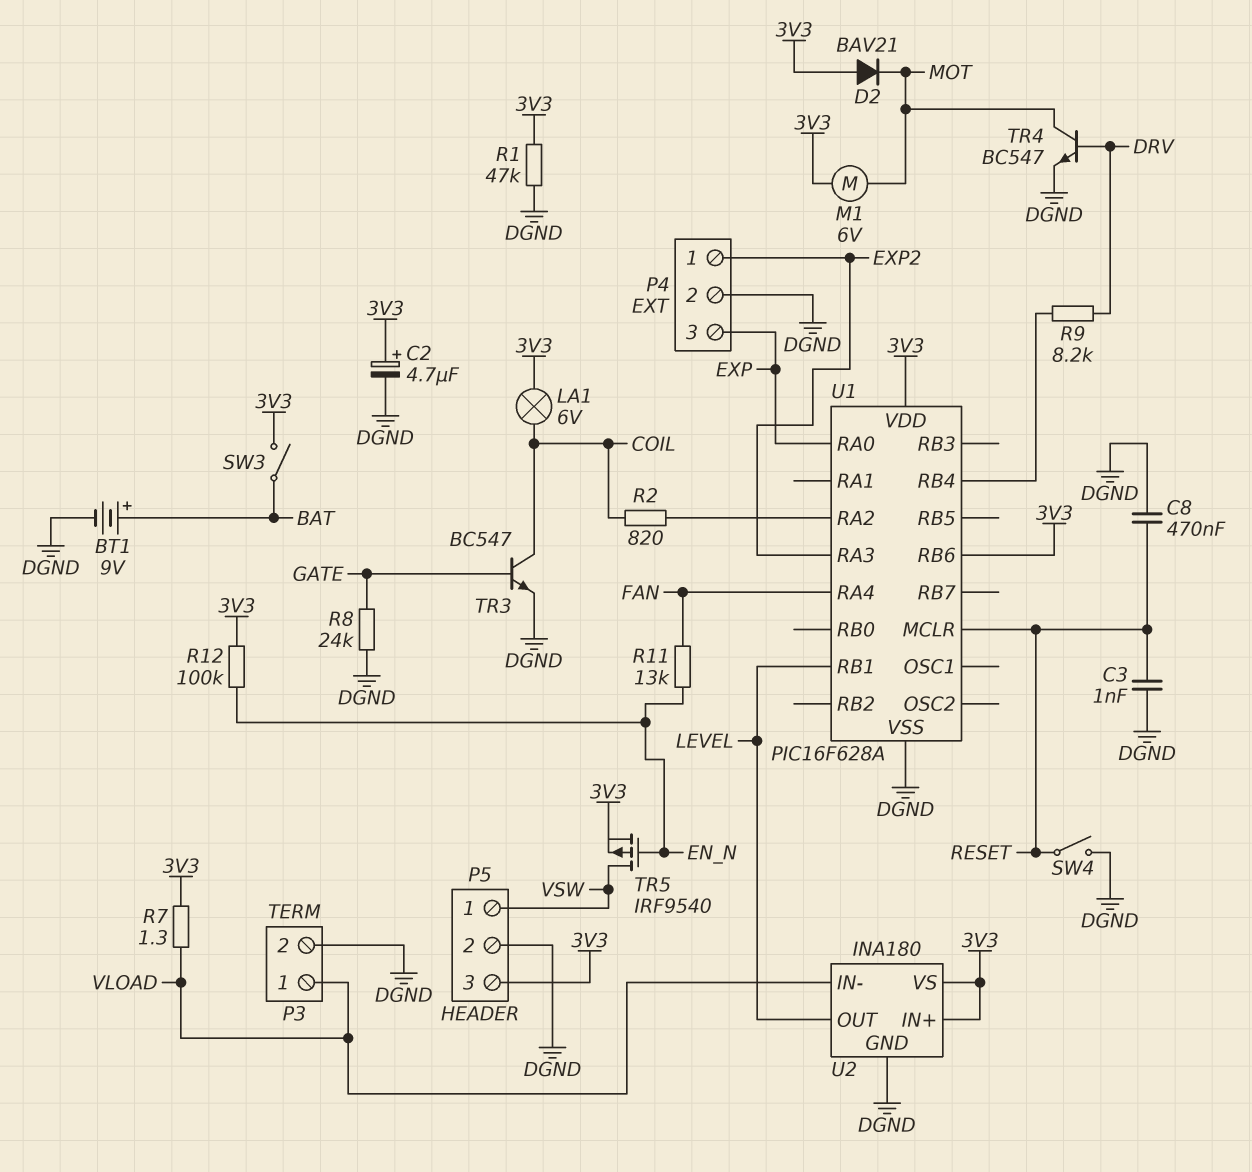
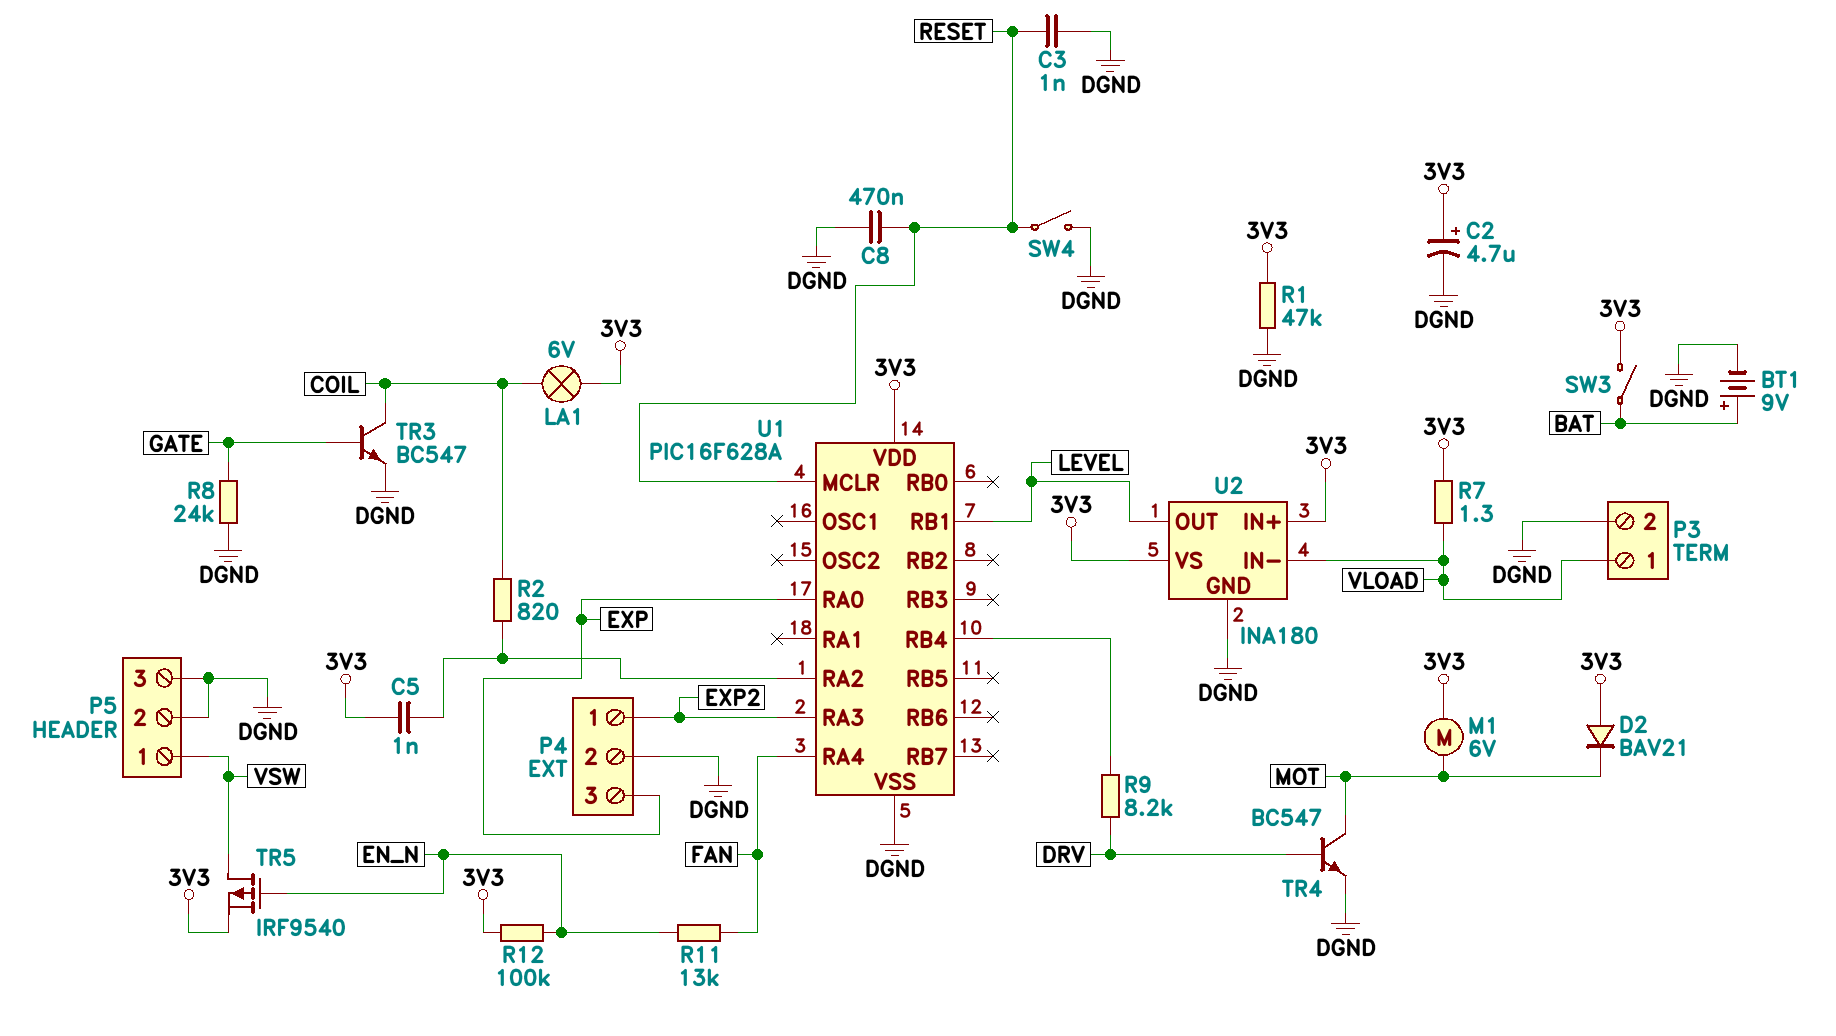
C5: none -> 1nF (3V3, U1/RA2)
P5 pin 3: 3V3 -> DGND
U1 pin RB6: 3V3 -> none

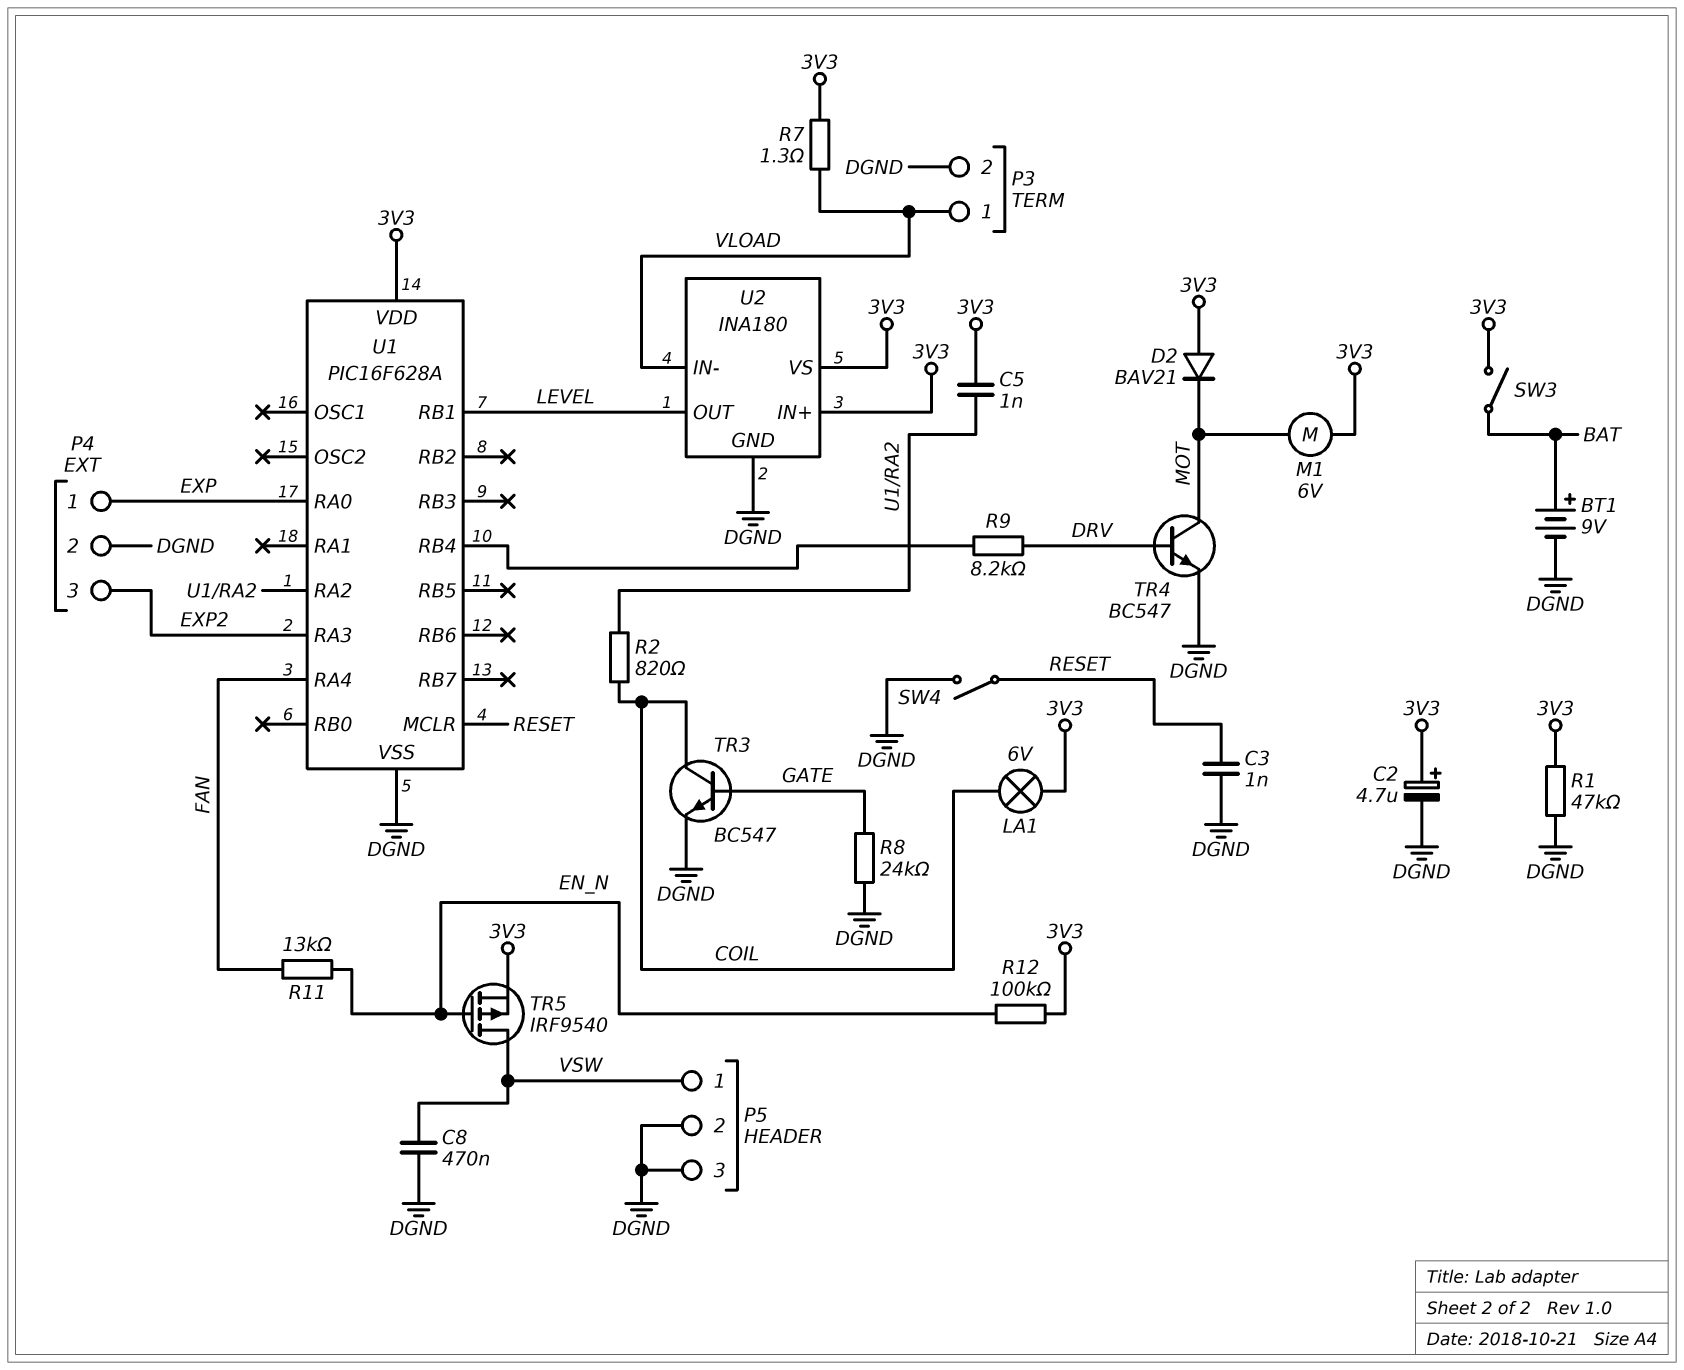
C8: 470nF (DGND, RESET) -> 470nF (DGND, VSW)
P4 pin 1: EXP2 -> EXP
P4 pin 3: EXP -> EXP2

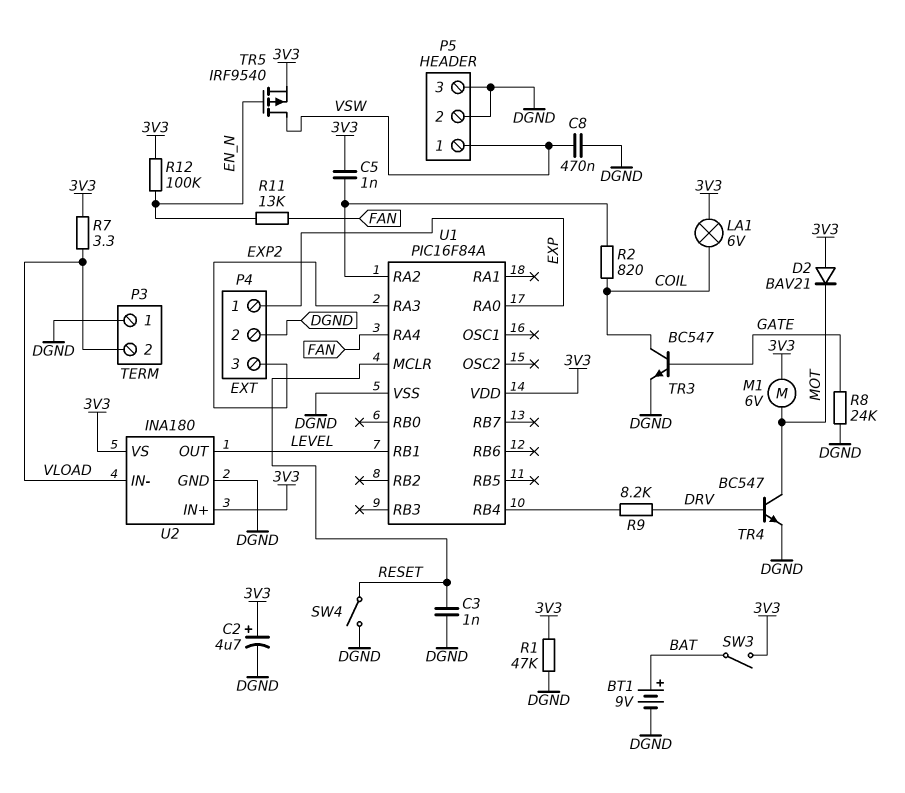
P3 pin 1: VLOAD -> DGND
P3 pin 2: DGND -> VLOAD
R7: 1.3 (3V3, VLOAD) -> 3.3 (3V3, VLOAD)
U1: PIC16F628A -> PIC16F84A

